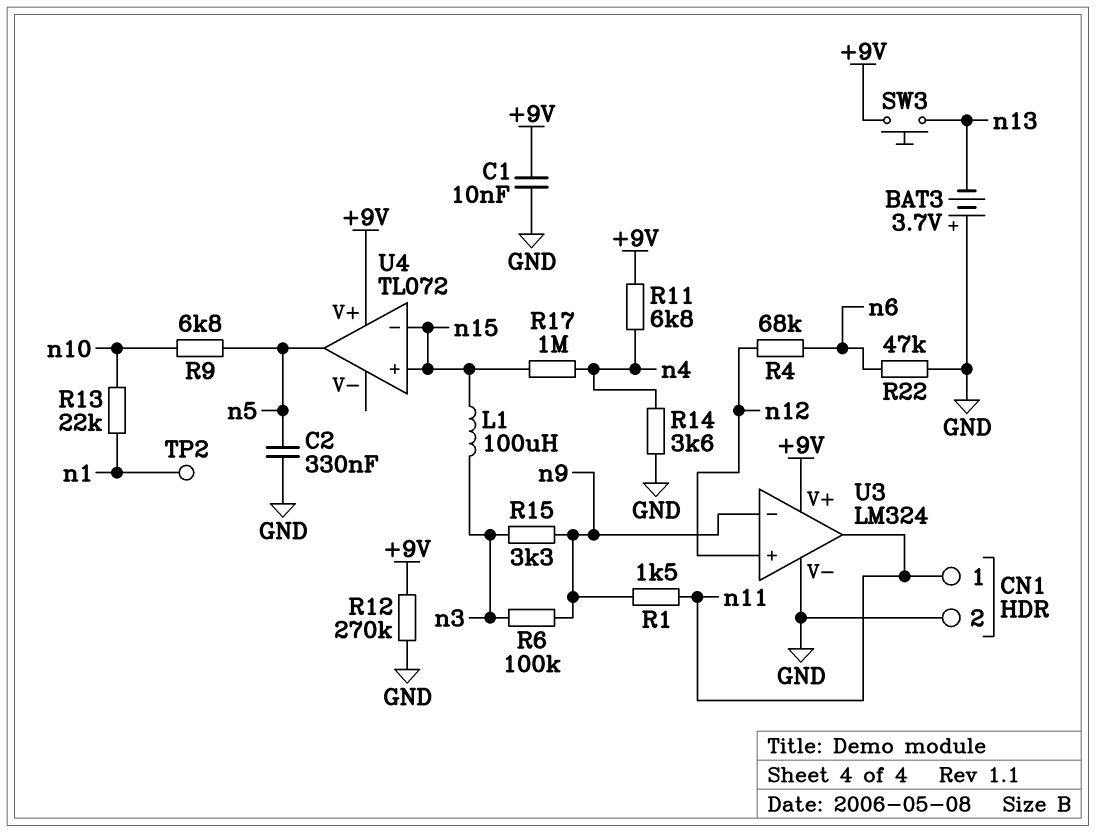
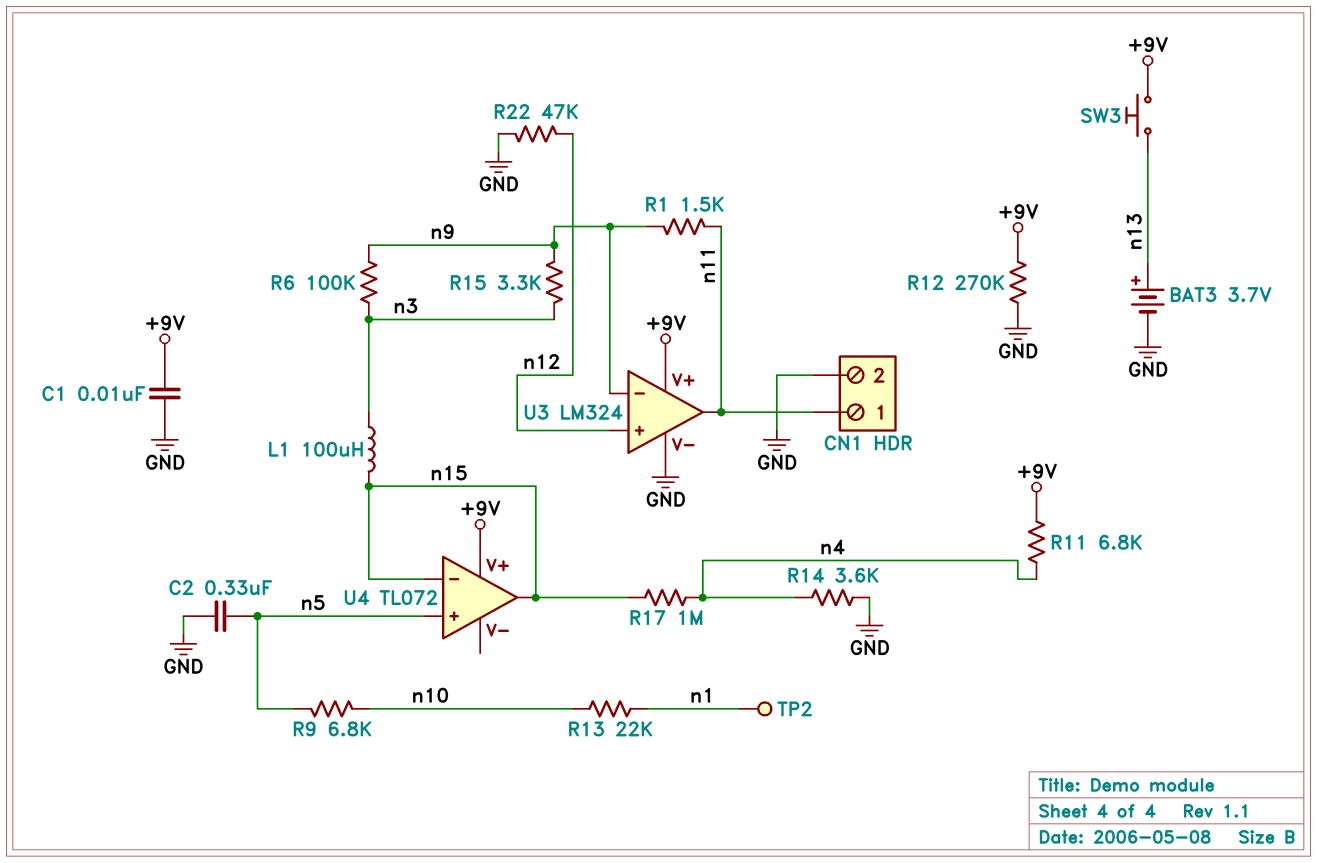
BAT3: 3.7V (plus GND, minus n13) -> 3.7V (plus n13, minus GND)
R4: 68k (n6, n12) -> none
R22: 47k (GND, n6) -> 47k (GND, n12)
U4 pin in+: n15 -> n5
U4 pin out: n5 -> n15

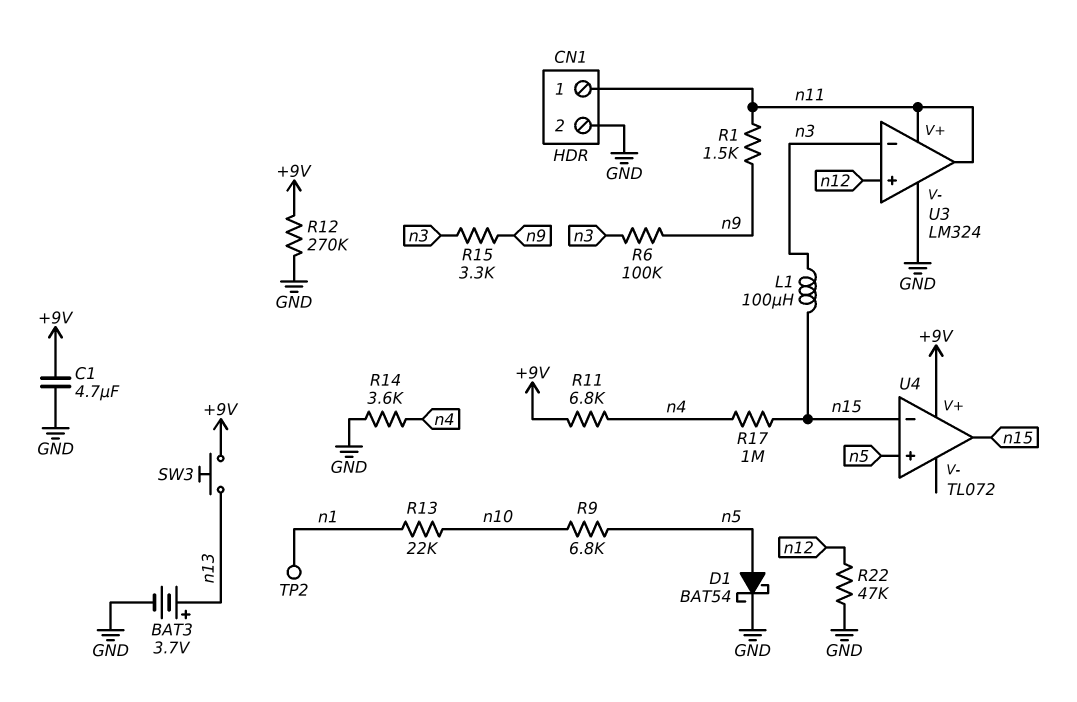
C1: 10nF (+9V, GND) -> 4.7uF (+9V, GND)
C2: 330nF (GND, n5) -> none
D1: none -> schottky BAT54 (A n5, K GND)
U3 pin V+: +9V -> n11
U3 pin in-: n9 -> n3

